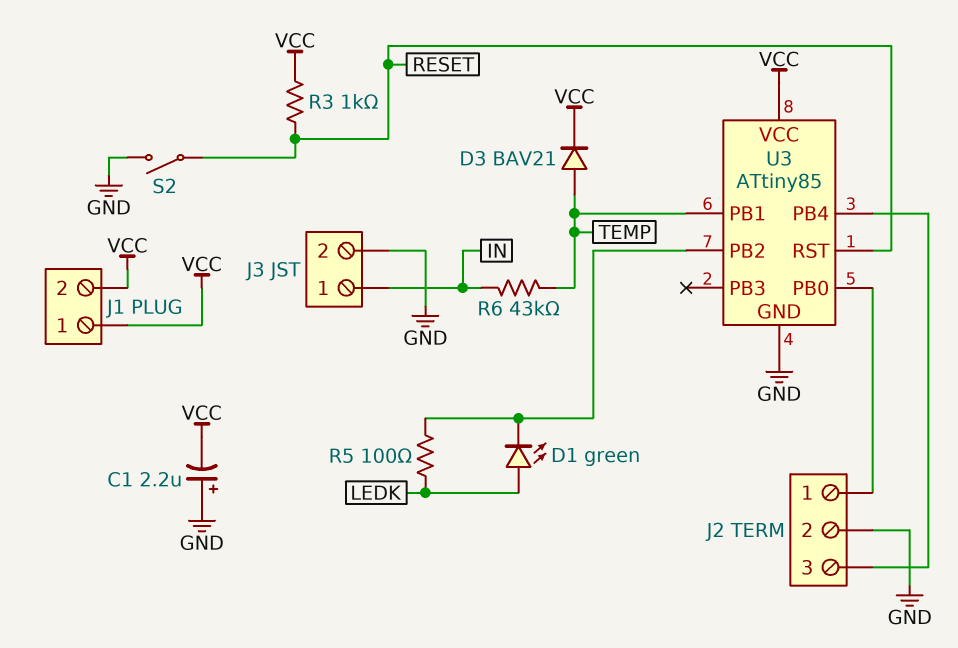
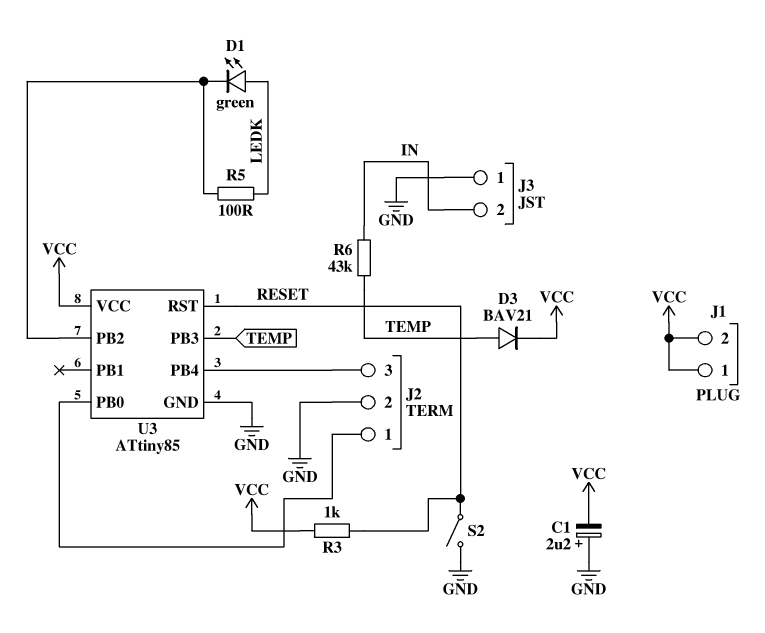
J3 pin 1: IN -> GND
J3 pin 2: GND -> IN
U3 pin PB1: TEMP -> none
U3 pin PB3: none -> TEMP

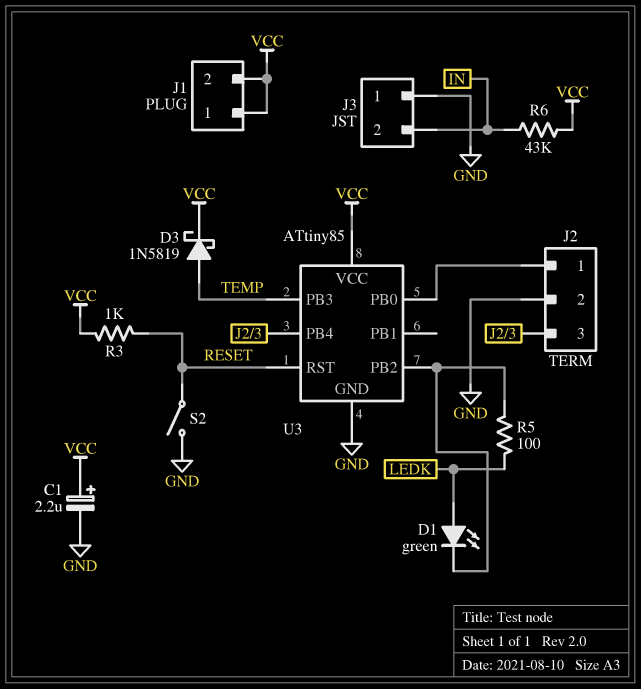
C1: 2.2uF (plus GND, minus VCC) -> 2.2uF (plus VCC, minus GND)
D3: diode BAV21 (A TEMP, K VCC) -> schottky 1N5819 (A TEMP, K VCC)
R6: 43k (IN, TEMP) -> 43k (IN, VCC)

